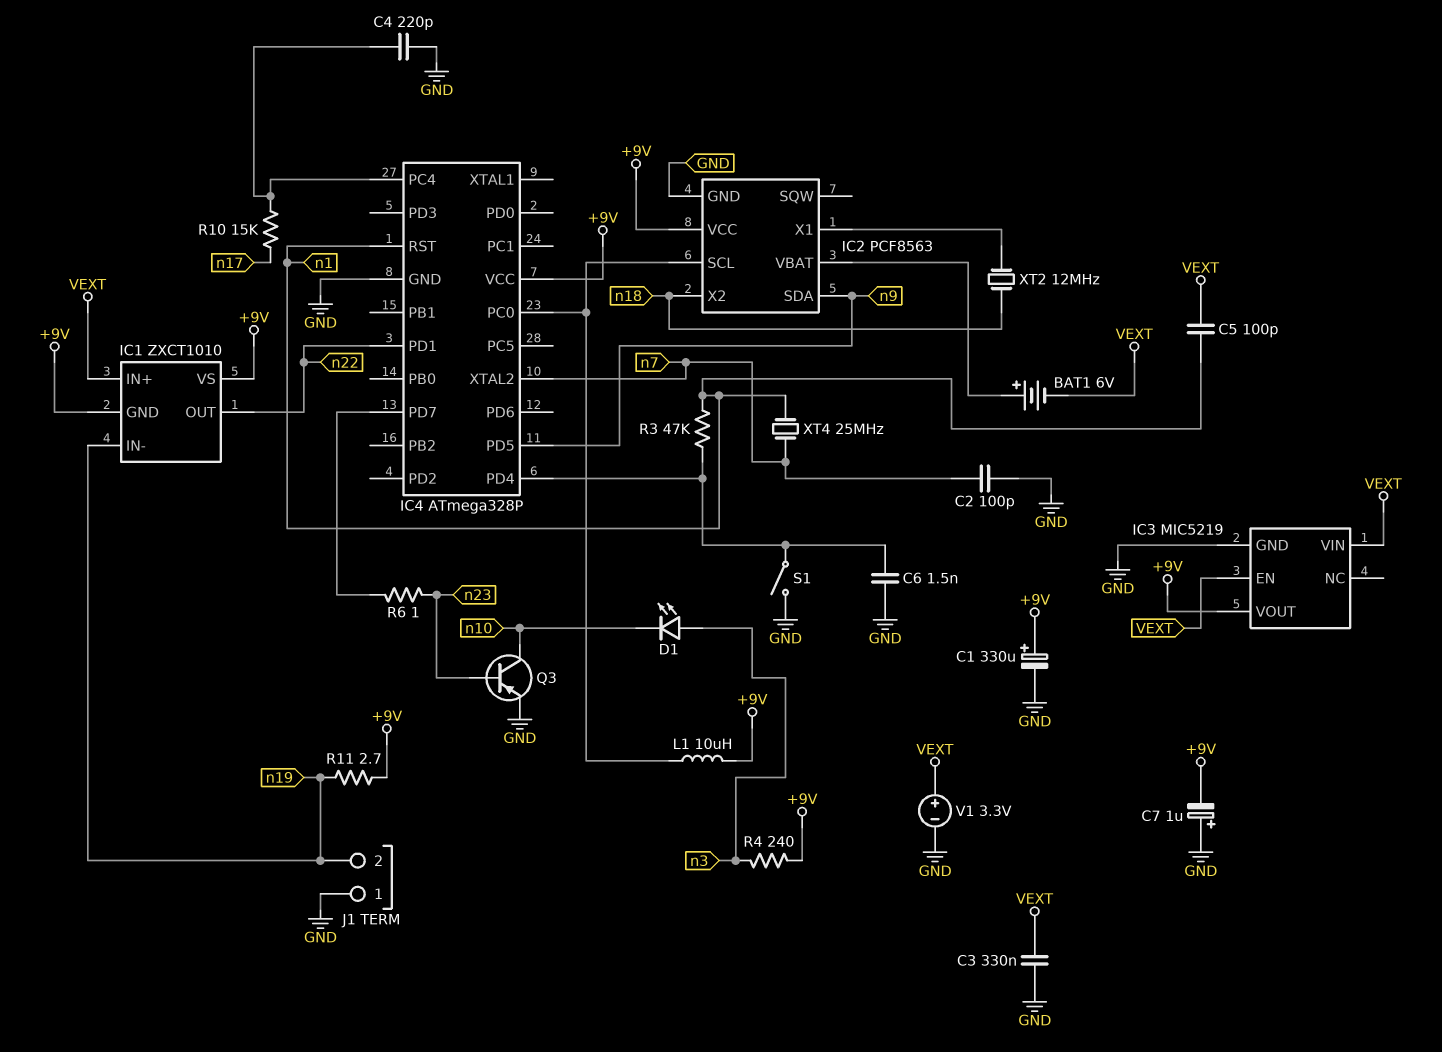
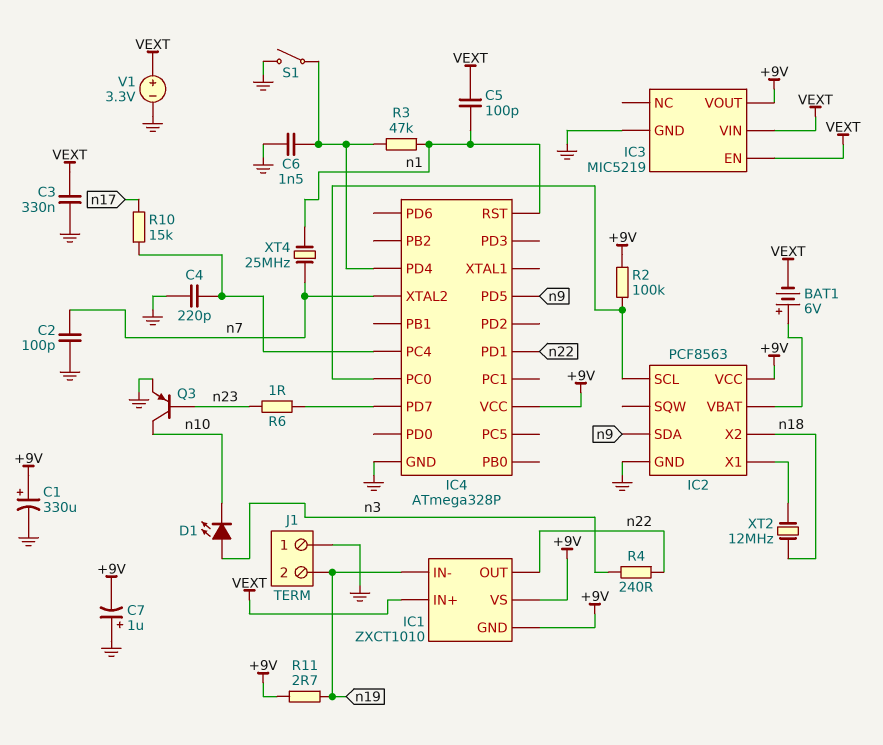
L1: 10uH (+9V, IC2/SCL) -> none
R2: none -> 100k (+9V, IC2/SCL)
R4: 240 (+9V, n3) -> 240 (n3, n22)

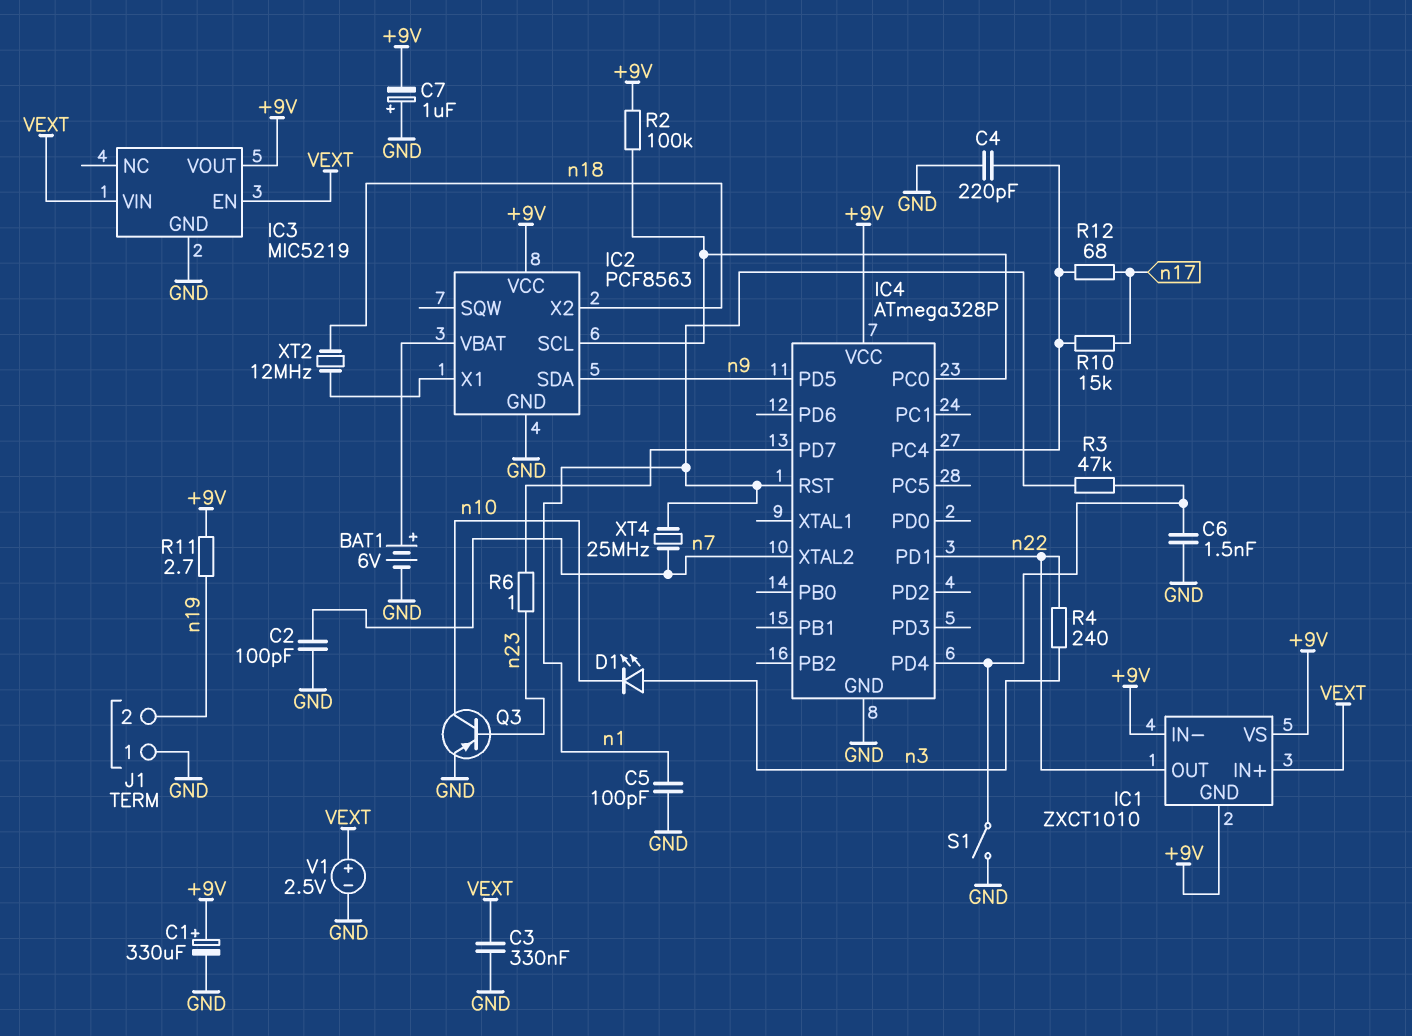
BAT1: 6V (plus IC2/VBAT, minus VEXT) -> 6V (plus IC2/VBAT, minus GND)
C5: 100pF (VEXT, n1) -> 100pF (GND, n1)
IC1 pin IN-: n19 -> +9V
R12: none -> 68 (IC4/PC4, n17)
V1: 3.3V (plus VEXT, minus GND) -> 2.5V (plus VEXT, minus GND)

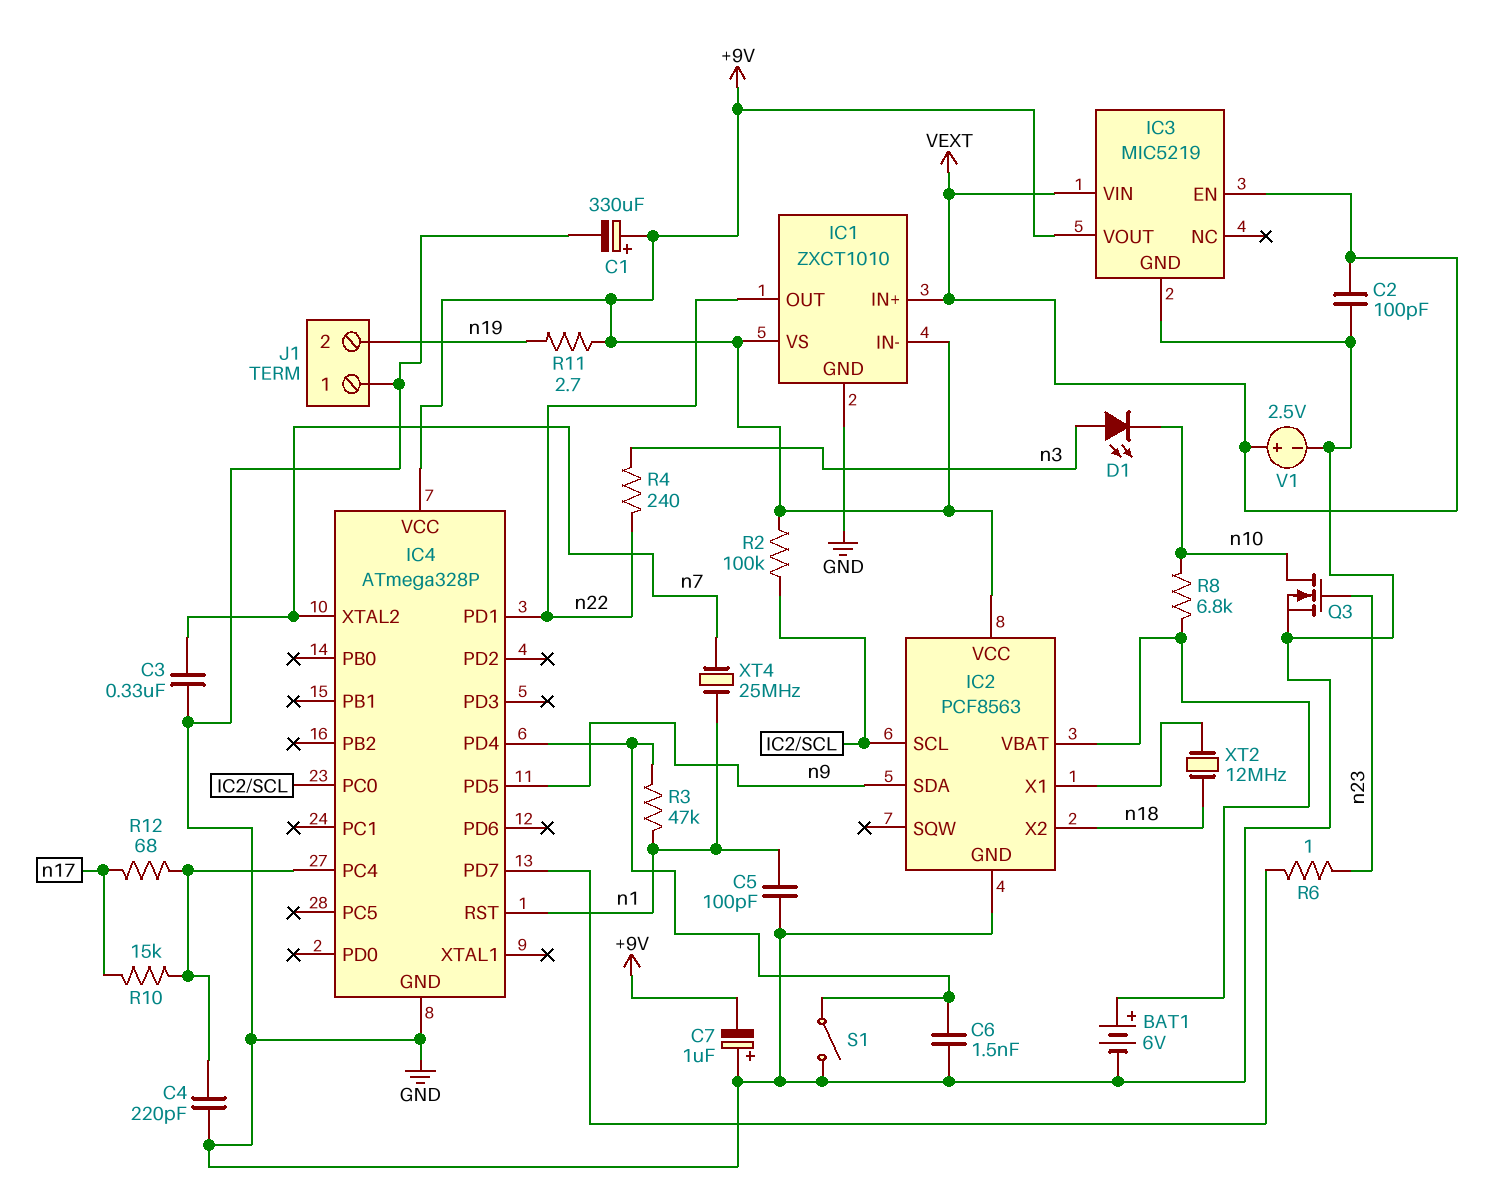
C2: 100pF (GND, n7) -> 100pF (GND, VEXT)
C3: 330nF (GND, VEXT) -> 330nF (GND, n7)
IC1 pin GND: +9V -> GND
Q3: PNP (B n23, C n10, E GND) -> NMOS (G n23, D n10, S GND)
R8: none -> 6.8k (IC2/VBAT, n10)

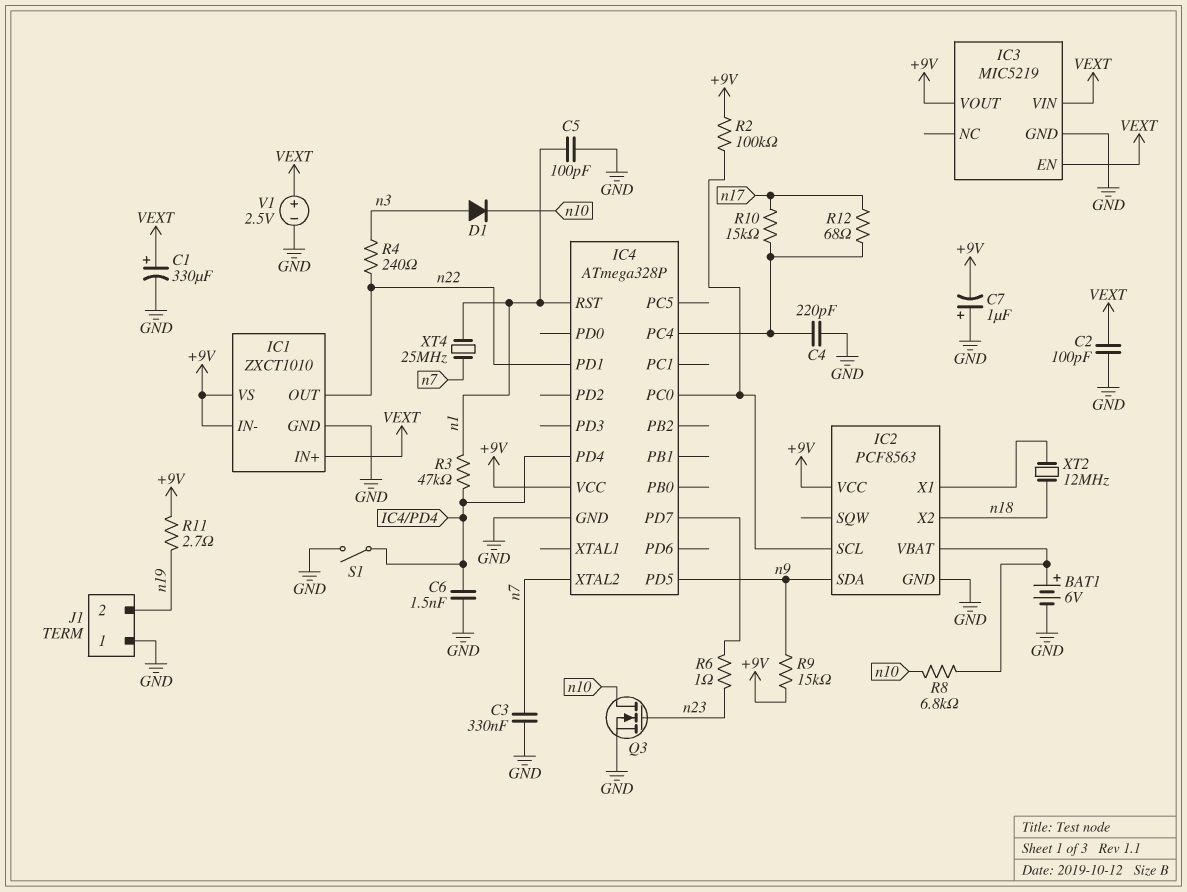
C1: 330uF (plus +9V, minus GND) -> 330uF (plus VEXT, minus GND)
D1: LED (A n3, K n10) -> diode (A n3, K n10)
R9: none -> 15k (+9V, n9)

